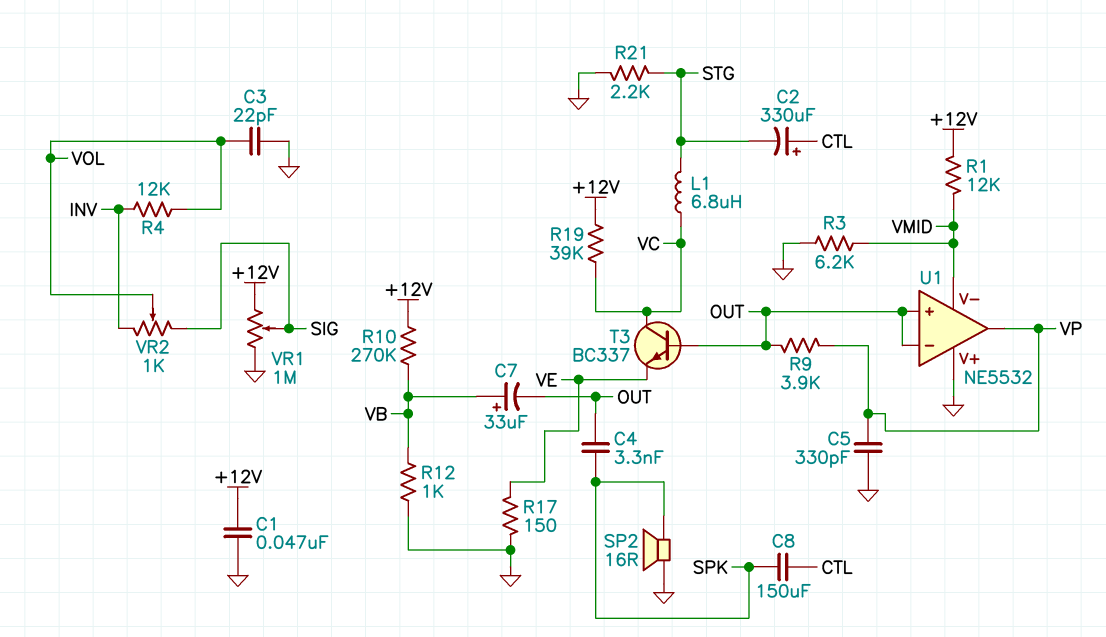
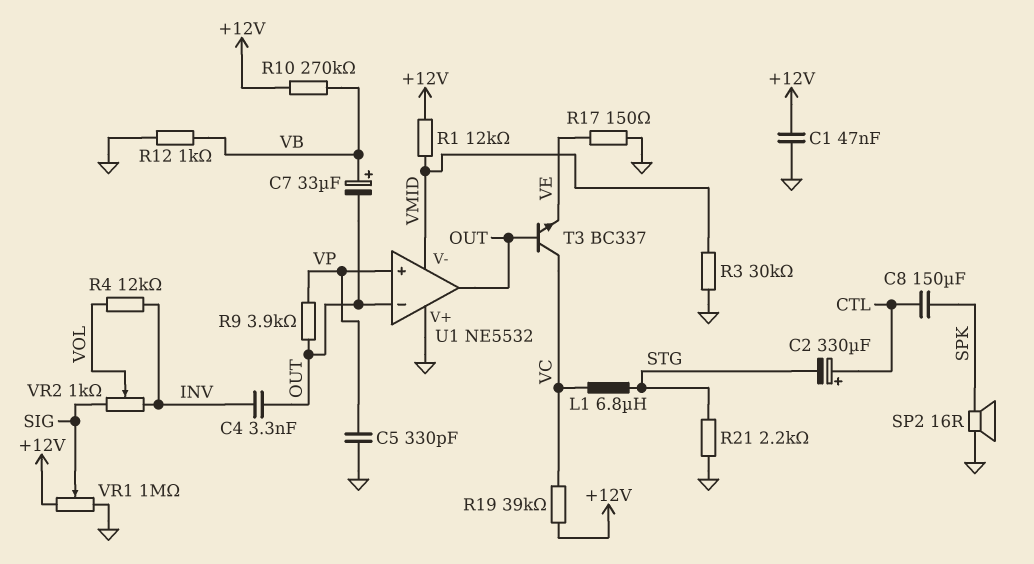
C3: 22pF (GND, VOL) -> none
C4: 3.3nF (OUT, SPK) -> 3.3nF (INV, OUT)
R3: 6.2k (GND, VMID) -> 30k (GND, VMID)
U1 pin in+: OUT -> VP
U1 pin out: VP -> OUT

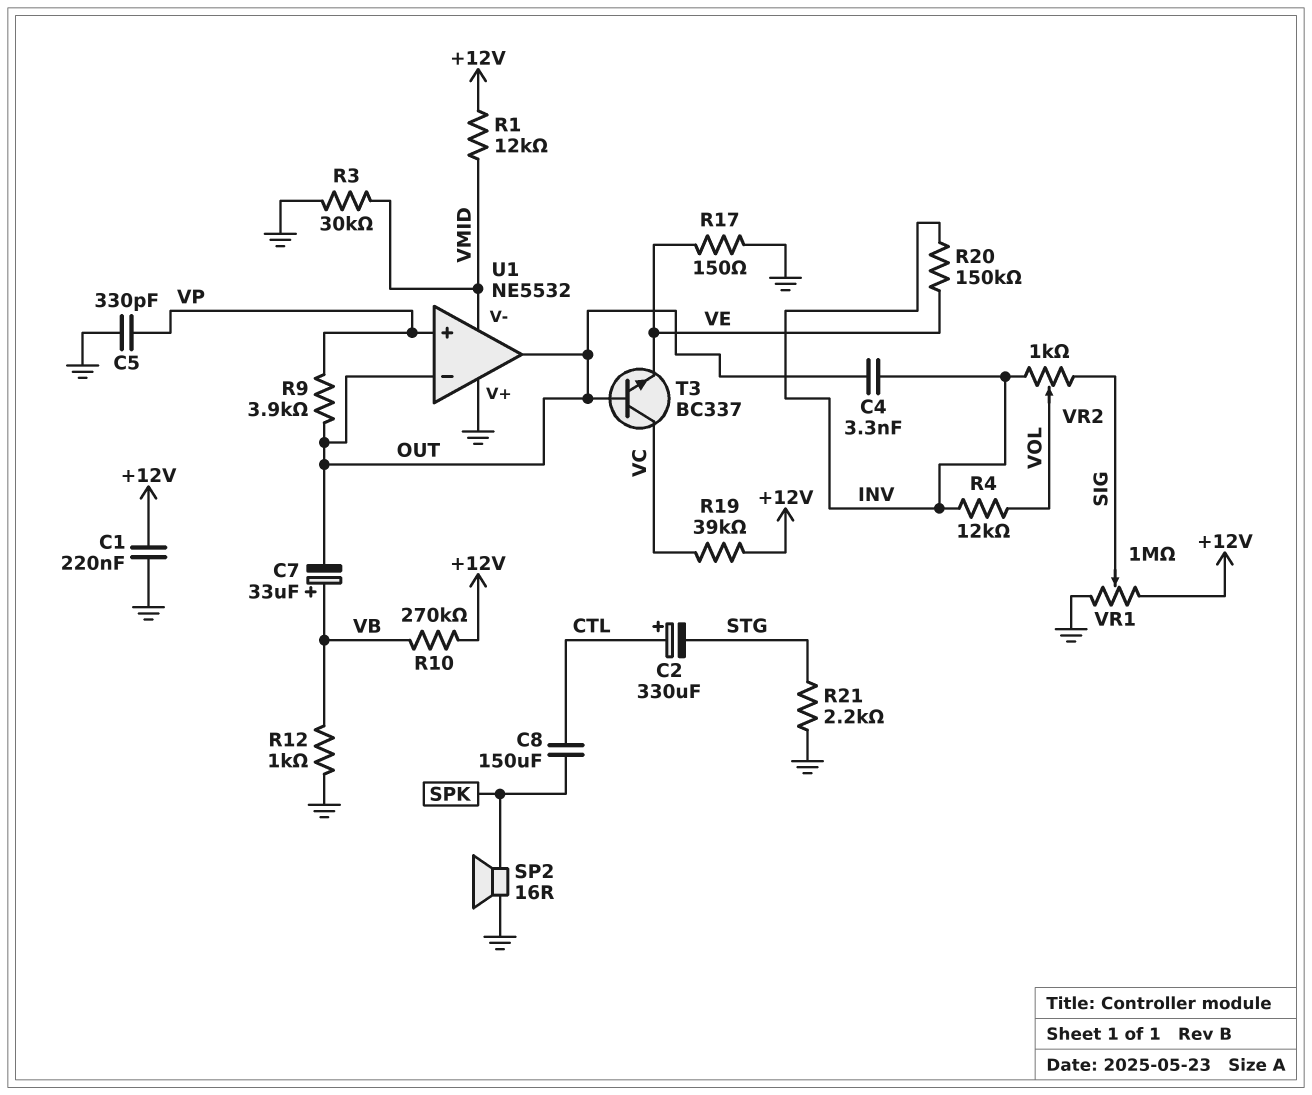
C1: 47nF (+12V, GND) -> 220nF (+12V, GND)
L1: 6.8uH (STG, VC) -> none
R20: none -> 150k (INV, VE)

